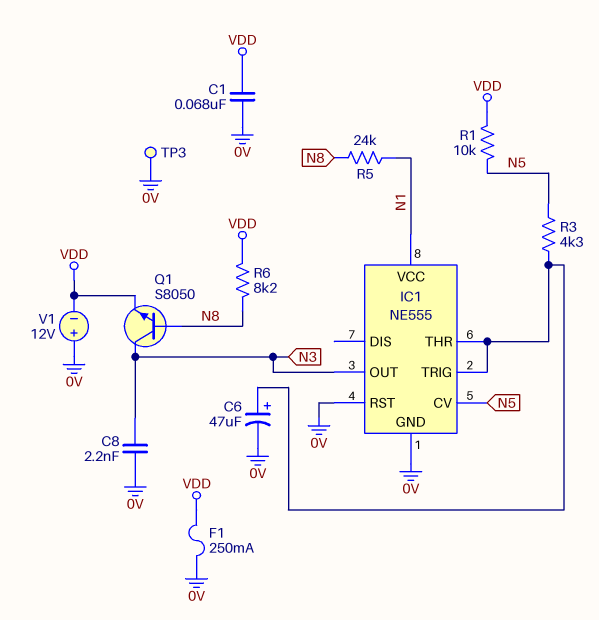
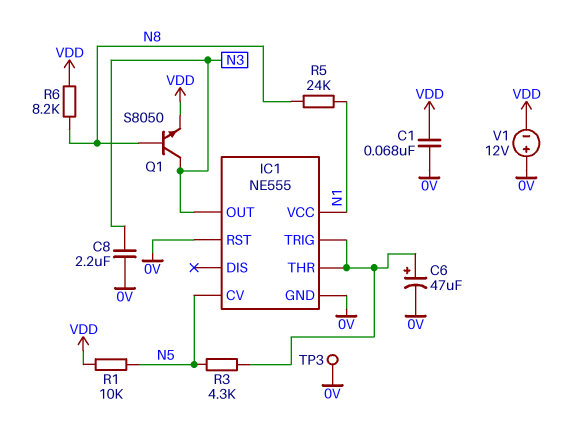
C8: 2.2nF (0V, N3) -> 2.2uF (0V, N3)
F1: 250mA (0V, VDD) -> none

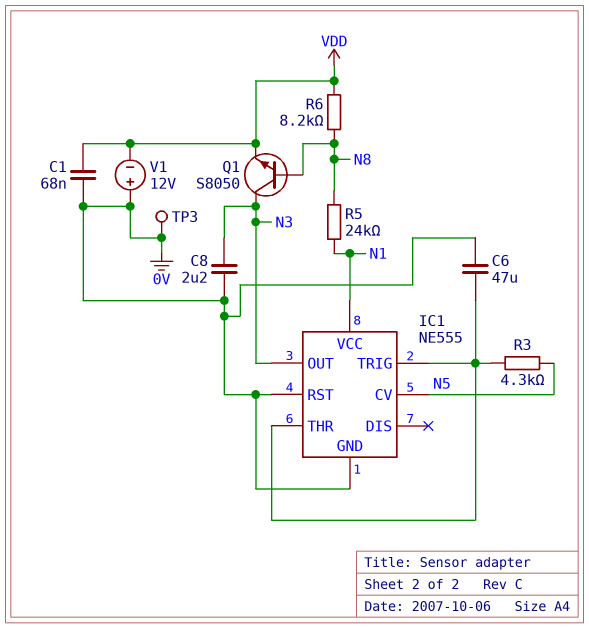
C6: 47uF (plus IC1/THR, minus 0V) -> 47uF (0V, IC1/THR)
R1: 10k (N5, VDD) -> none

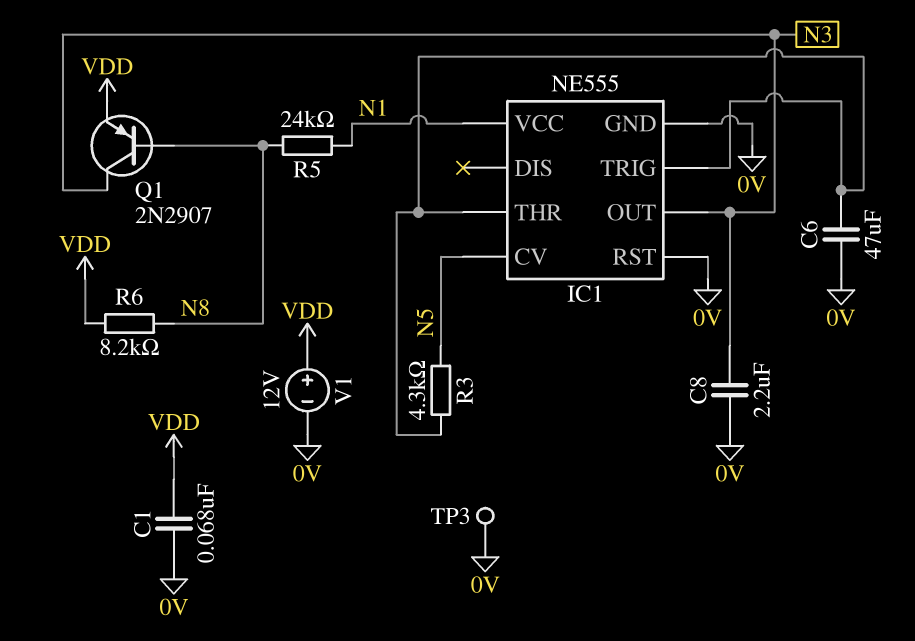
Q1: NPN S8050 (B N8, C N3, E VDD) -> PNP 2N2907 (B N8, C N3, E VDD)
V1: 12V (plus 0V, minus VDD) -> 12V (plus VDD, minus 0V)

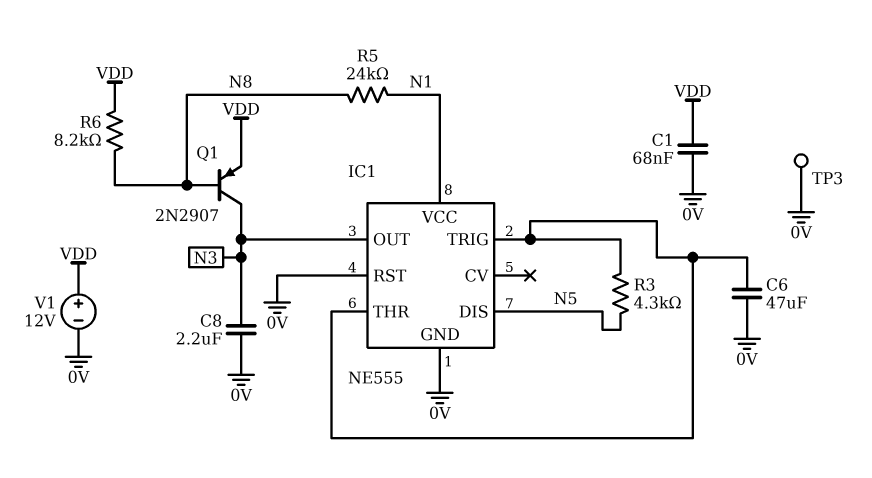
IC1 pin CV: N5 -> none
IC1 pin DIS: none -> N5

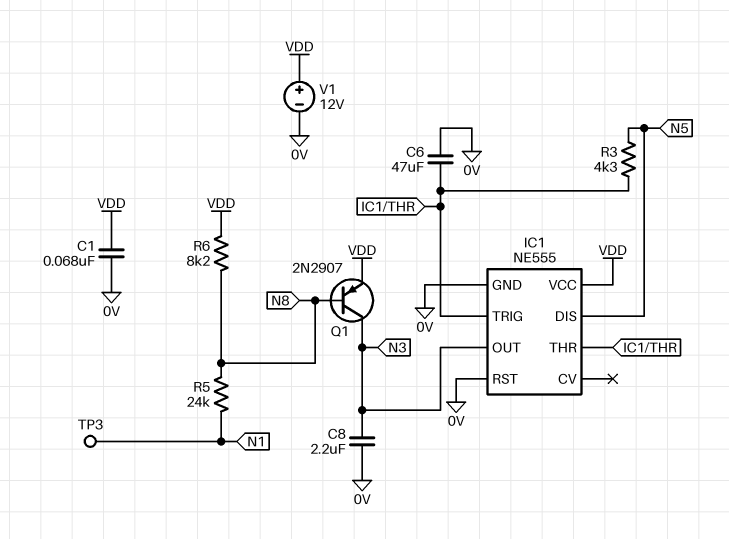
IC1 pin VCC: N1 -> VDD
TP3: test point (0V) -> test point (N1)

